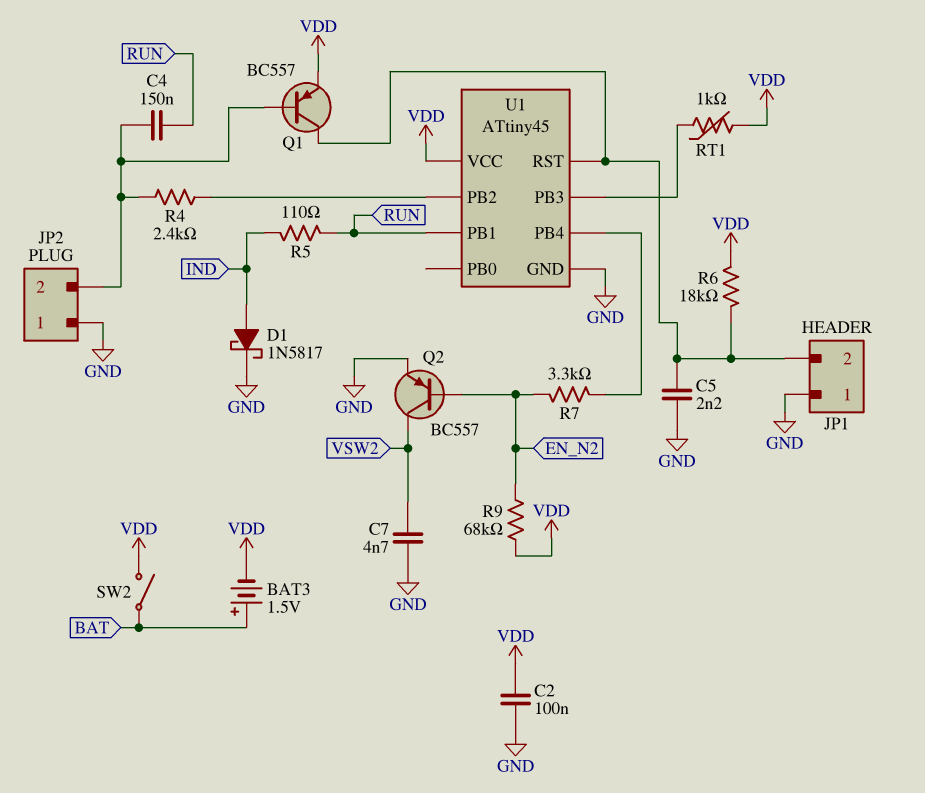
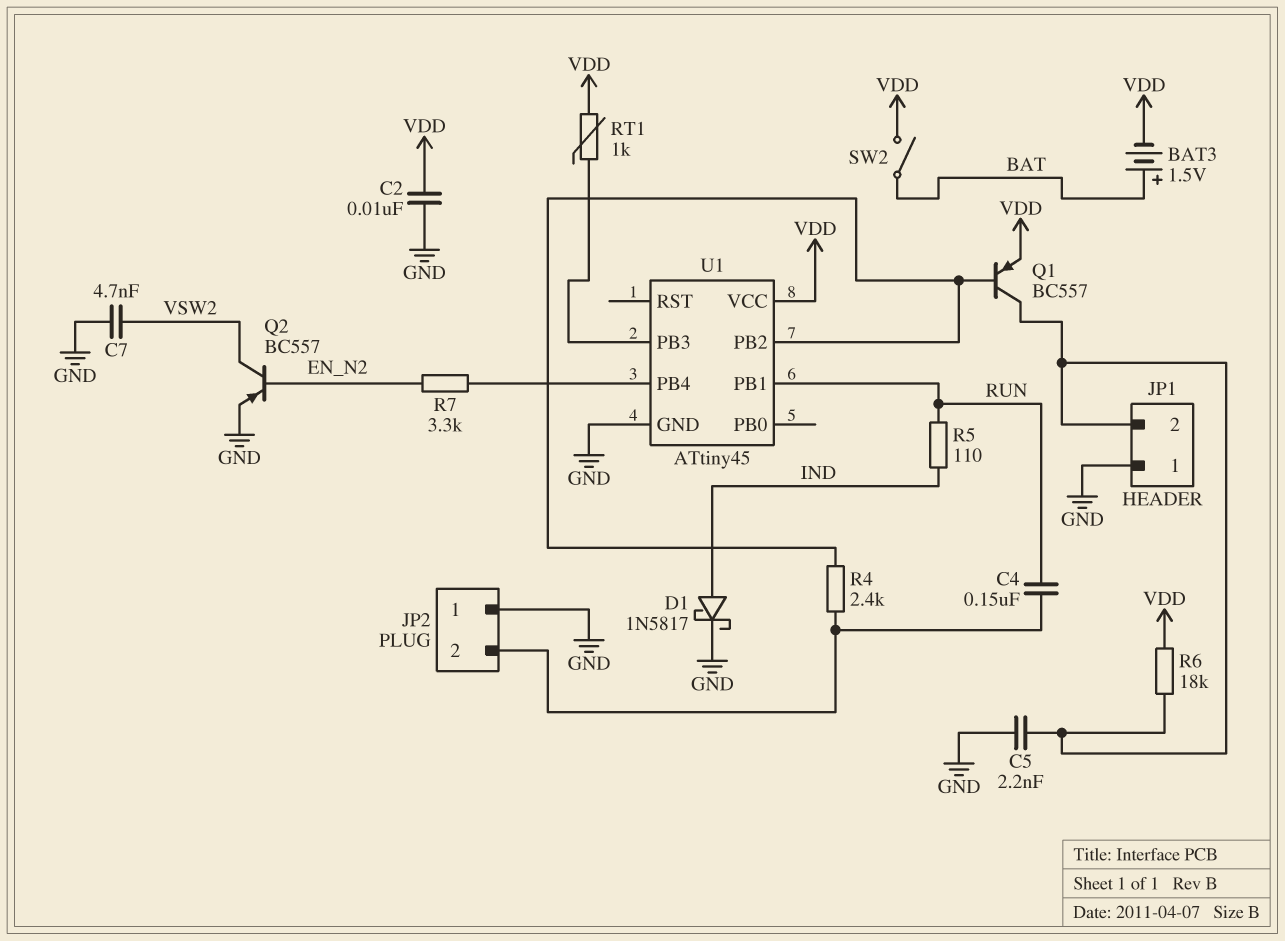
C2: 100nF (GND, VDD) -> 10nF (GND, VDD)
Q1: PNP BC557 (B JP2/2, C JP1/2, E VDD) -> PNP BC557 (B U1/PB2, C JP1/2, E VDD)
R9: 68k (EN_N2, VDD) -> none
U1 pin RST: JP1/2 -> none

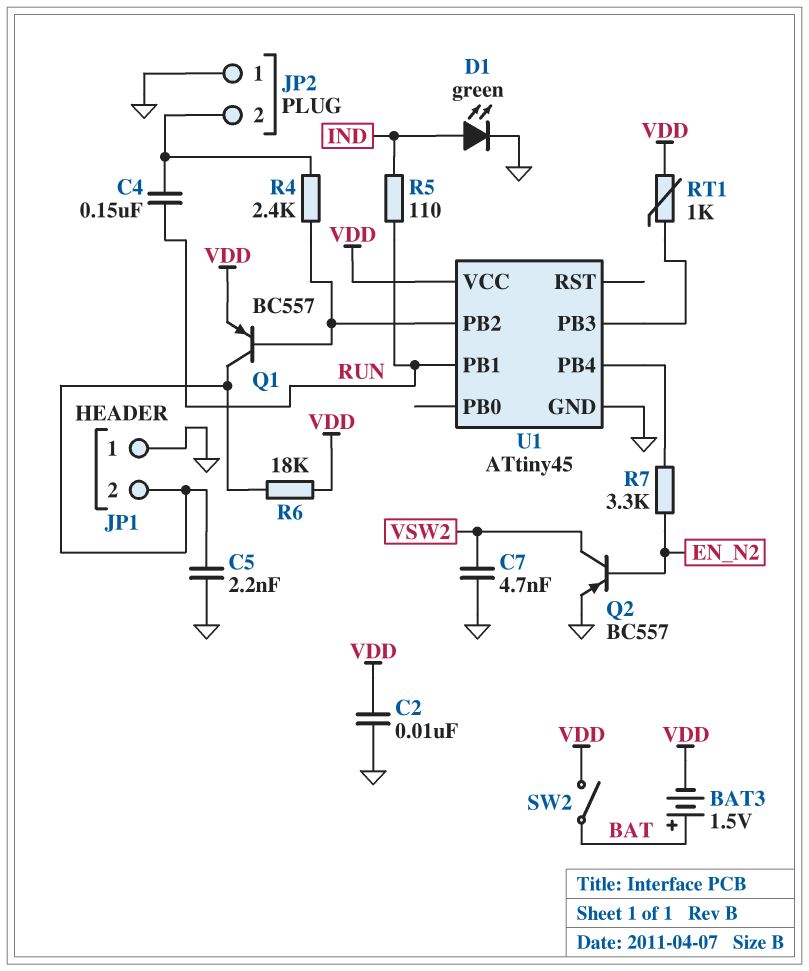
D1: schottky 1N5817 (A IND, K GND) -> LED green (A IND, K GND)

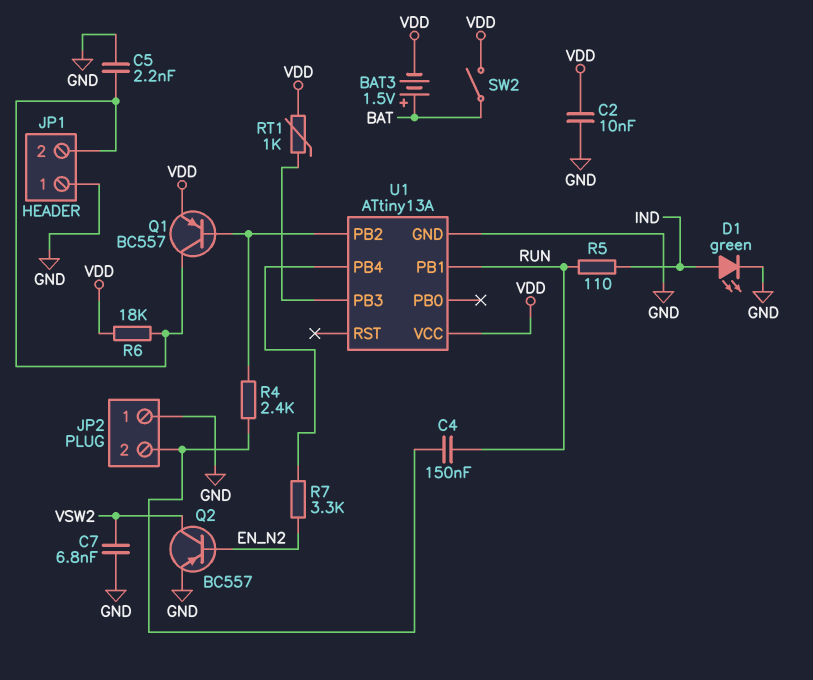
C7: 4.7nF (GND, VSW2) -> 6.8nF (GND, VSW2)
U1: ATtiny45 -> ATtiny13A

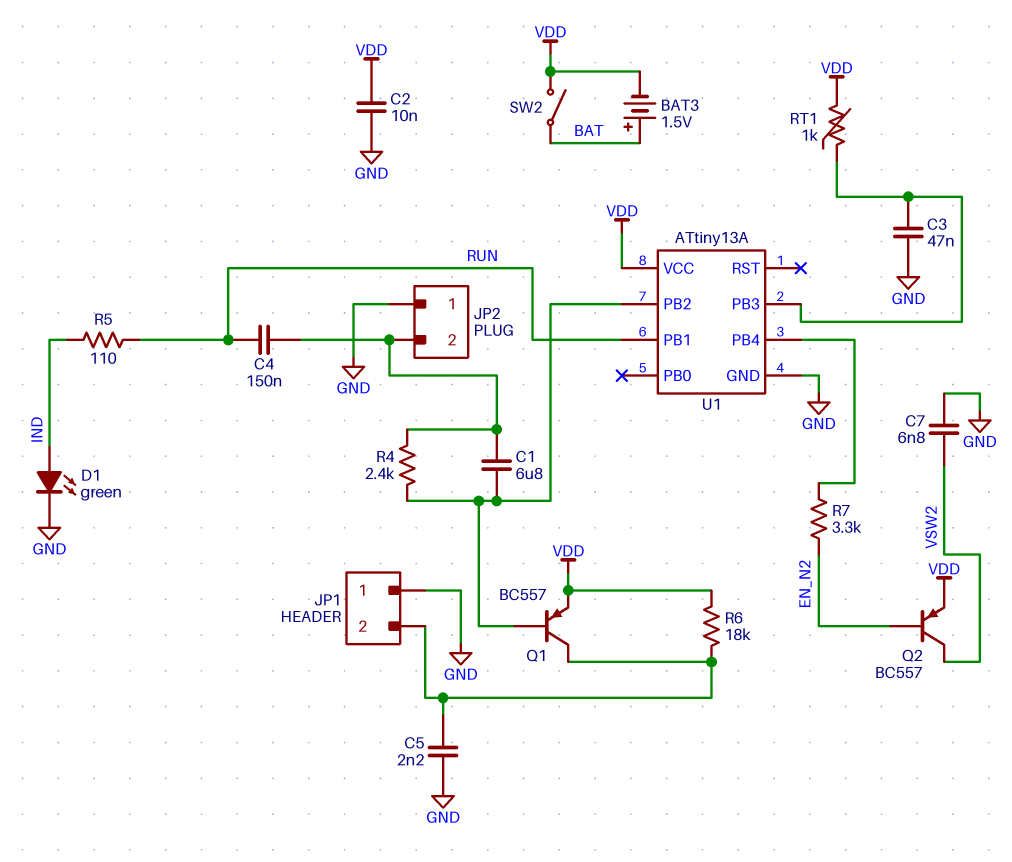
C1: none -> 6.8uF (JP2/2, U1/PB2)
C3: none -> 47nF (GND, U1/PB3)
Q2: PNP BC557 (B EN_N2, C VSW2, E GND) -> PNP BC557 (B EN_N2, C VSW2, E VDD)

